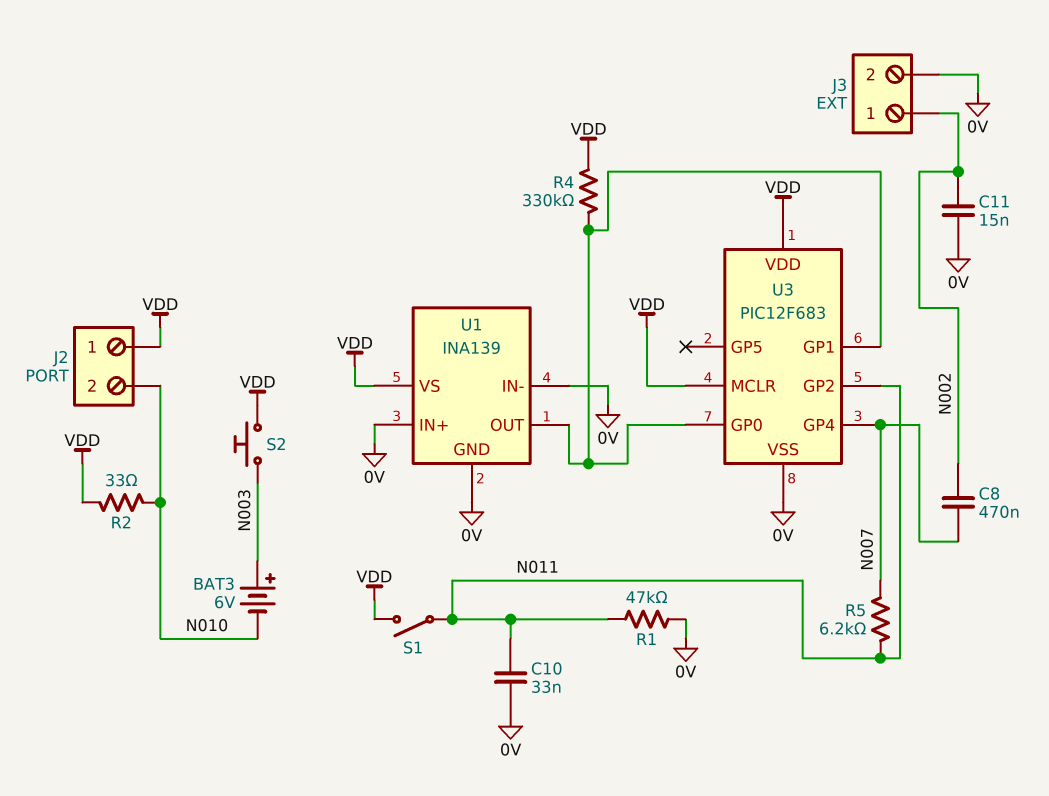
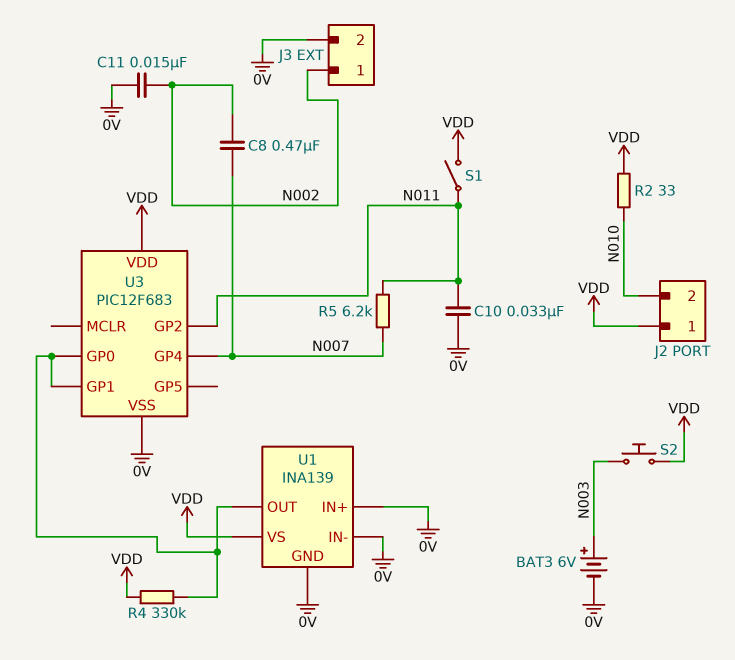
BAT3: 6V (plus N003, minus N010) -> 6V (plus N003, minus 0V)
R1: 47k (0V, N011) -> none
U3 pin MCLR: VDD -> none

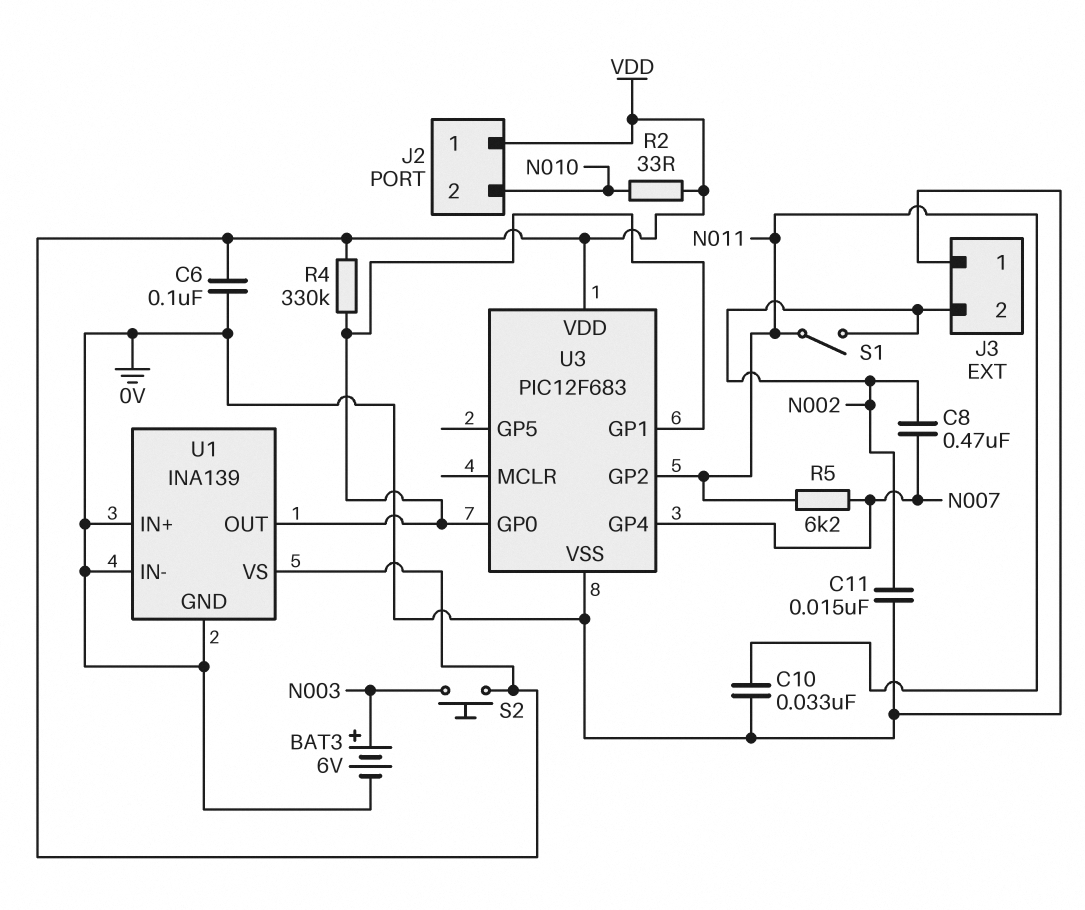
C6: none -> 100nF (0V, VDD)
J3 pin 1: N002 -> 0V
J3 pin 2: 0V -> N002
S1: switch (N011, VDD) -> switch (N002, N011)

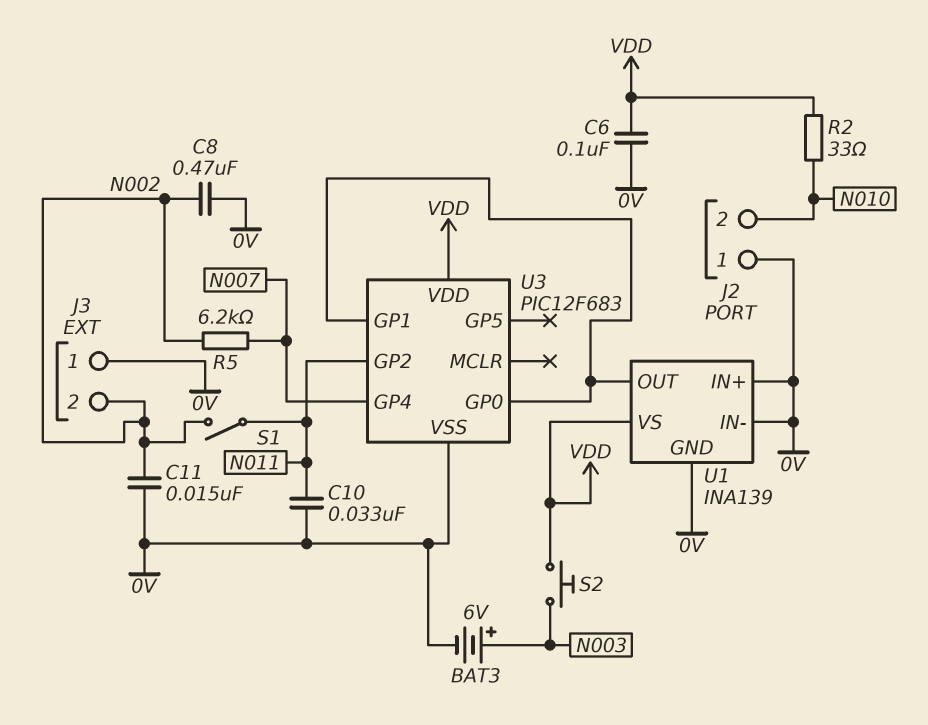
C8: 470nF (N002, N007) -> 470nF (0V, N002)
J2 pin 1: VDD -> 0V
R4: 330k (U1/OUT, VDD) -> none
R5: 6.2k (N007, N011) -> 6.2k (N002, N007)

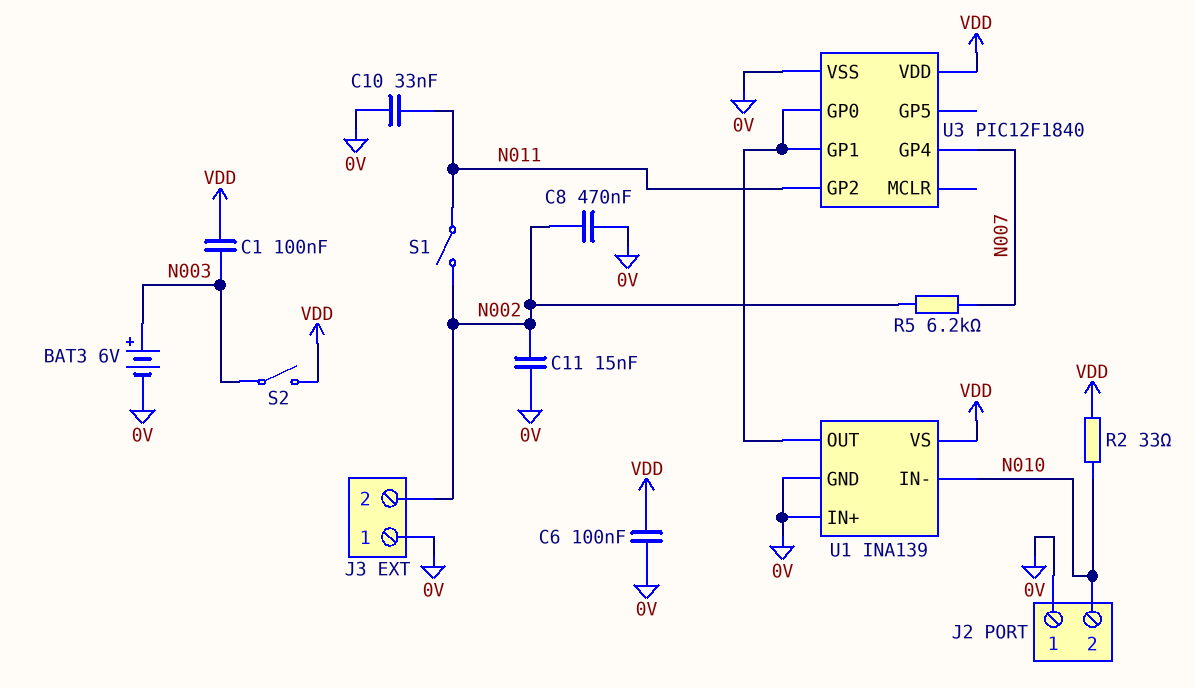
C1: none -> 100nF (N003, VDD)
S2: button (N003, VDD) -> switch (N003, VDD)
U1 pin IN-: 0V -> N010
U3: PIC12F683 -> PIC12F1840

